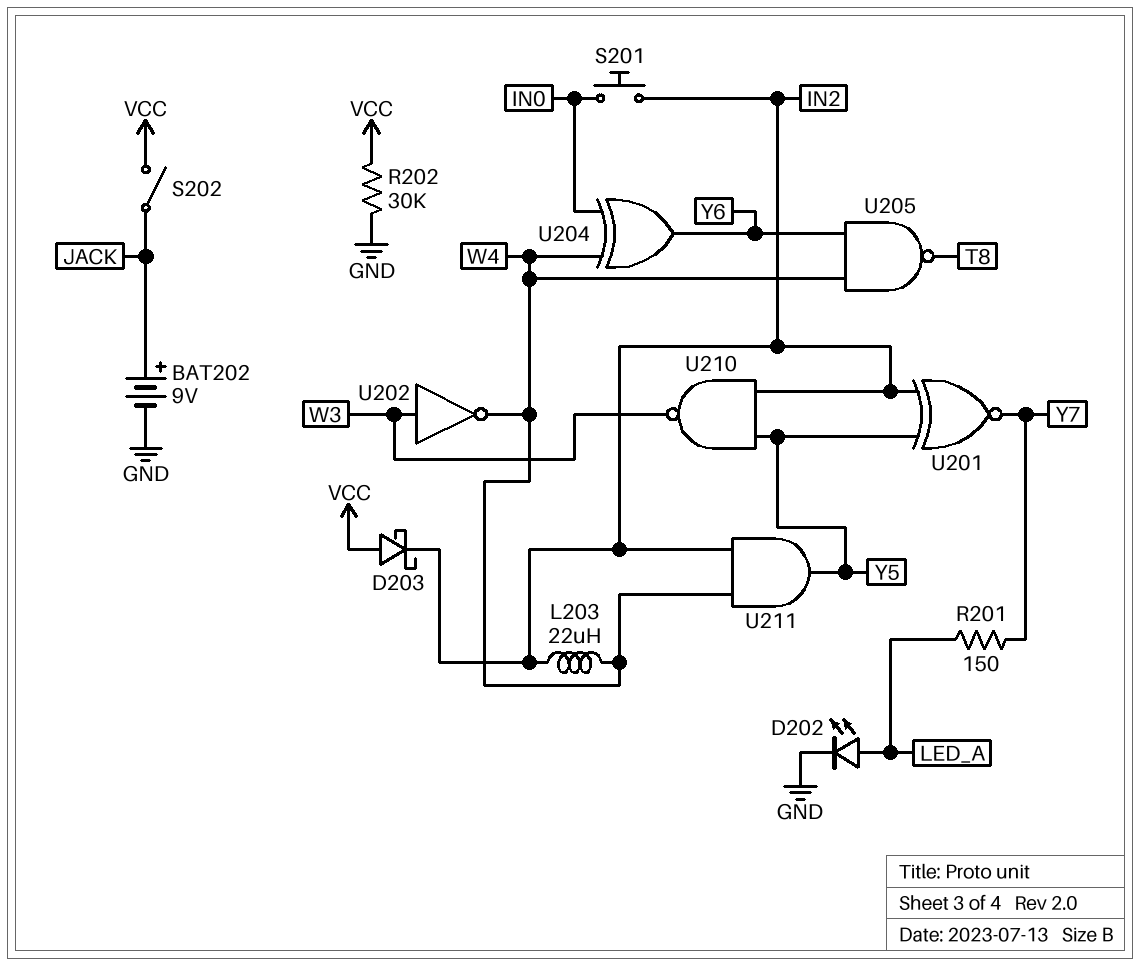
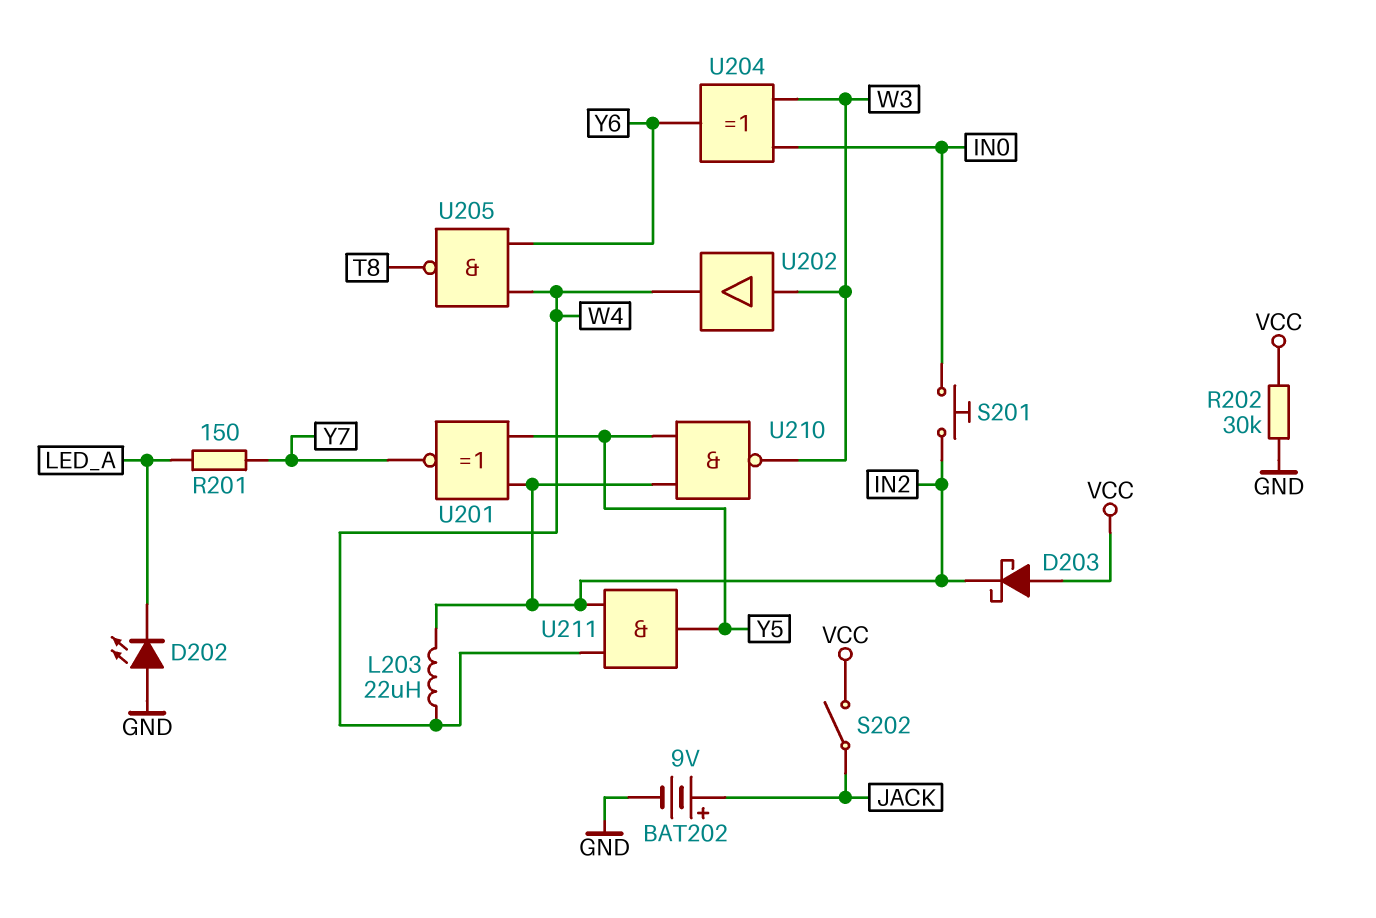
D202: LED (A LED_A, K GND) -> LED (A GND, K LED_A)
U202: NOT (in W3, out W4) -> buffer (in W3, out W4)
U204: XOR (in IN0, in W4, out Y6) -> XOR (in IN0, in W3, out Y6)

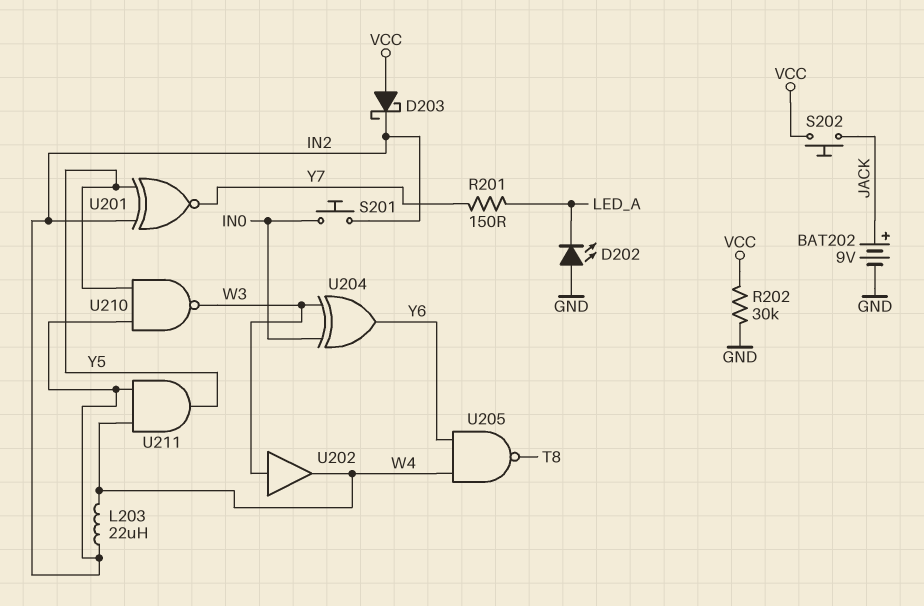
S202: switch (JACK, VCC) -> button (JACK, VCC)

